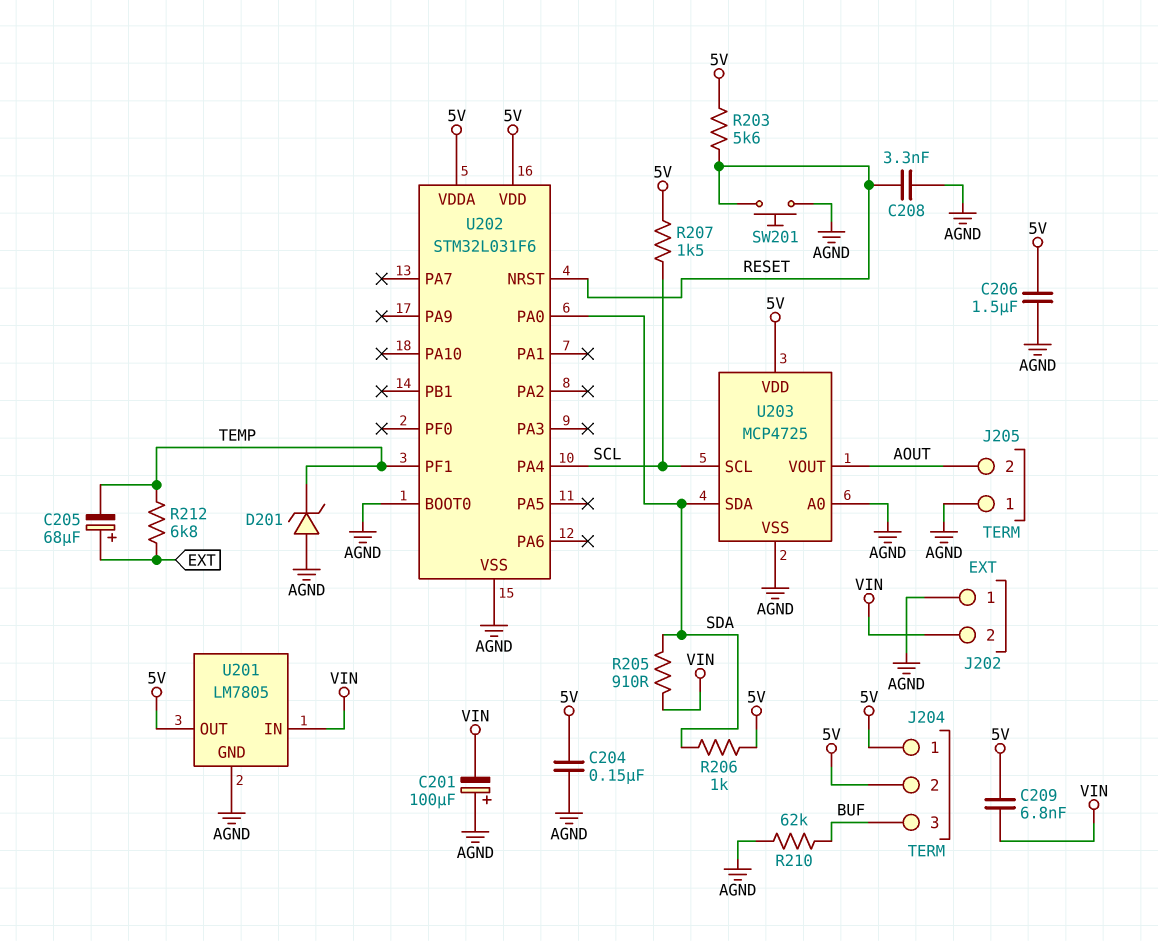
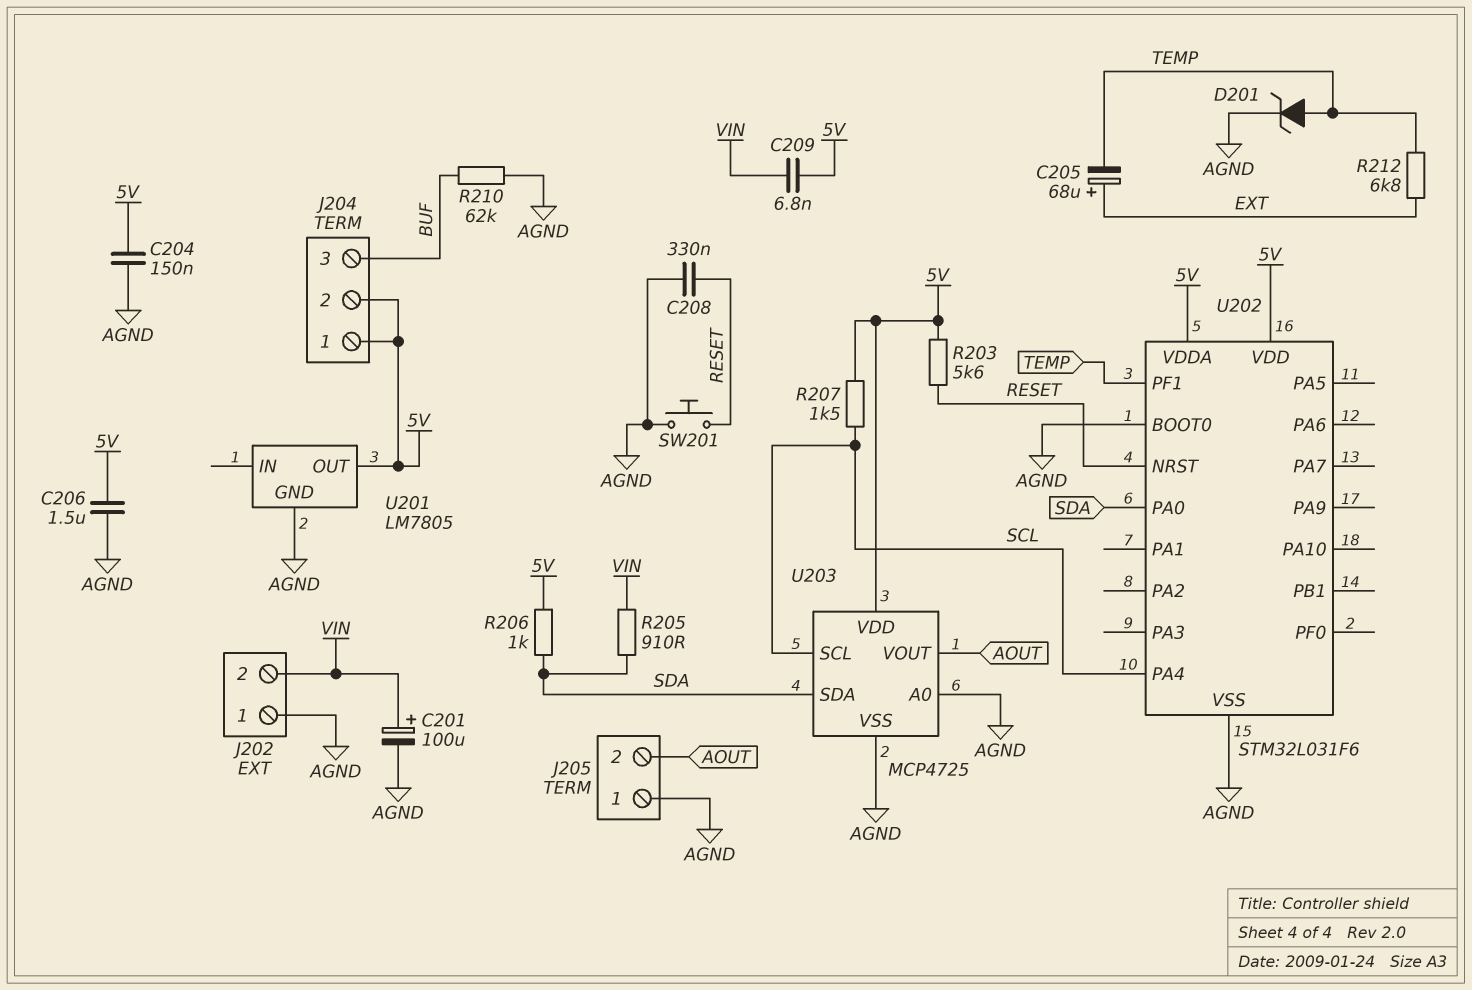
C201: 100uF (plus AGND, minus VIN) -> 100uF (plus VIN, minus AGND)
C208: 3.3nF (AGND, RESET) -> 330nF (AGND, RESET)
D201: zener (A AGND, K TEMP) -> zener (A TEMP, K AGND)
U201 pin IN: VIN -> none

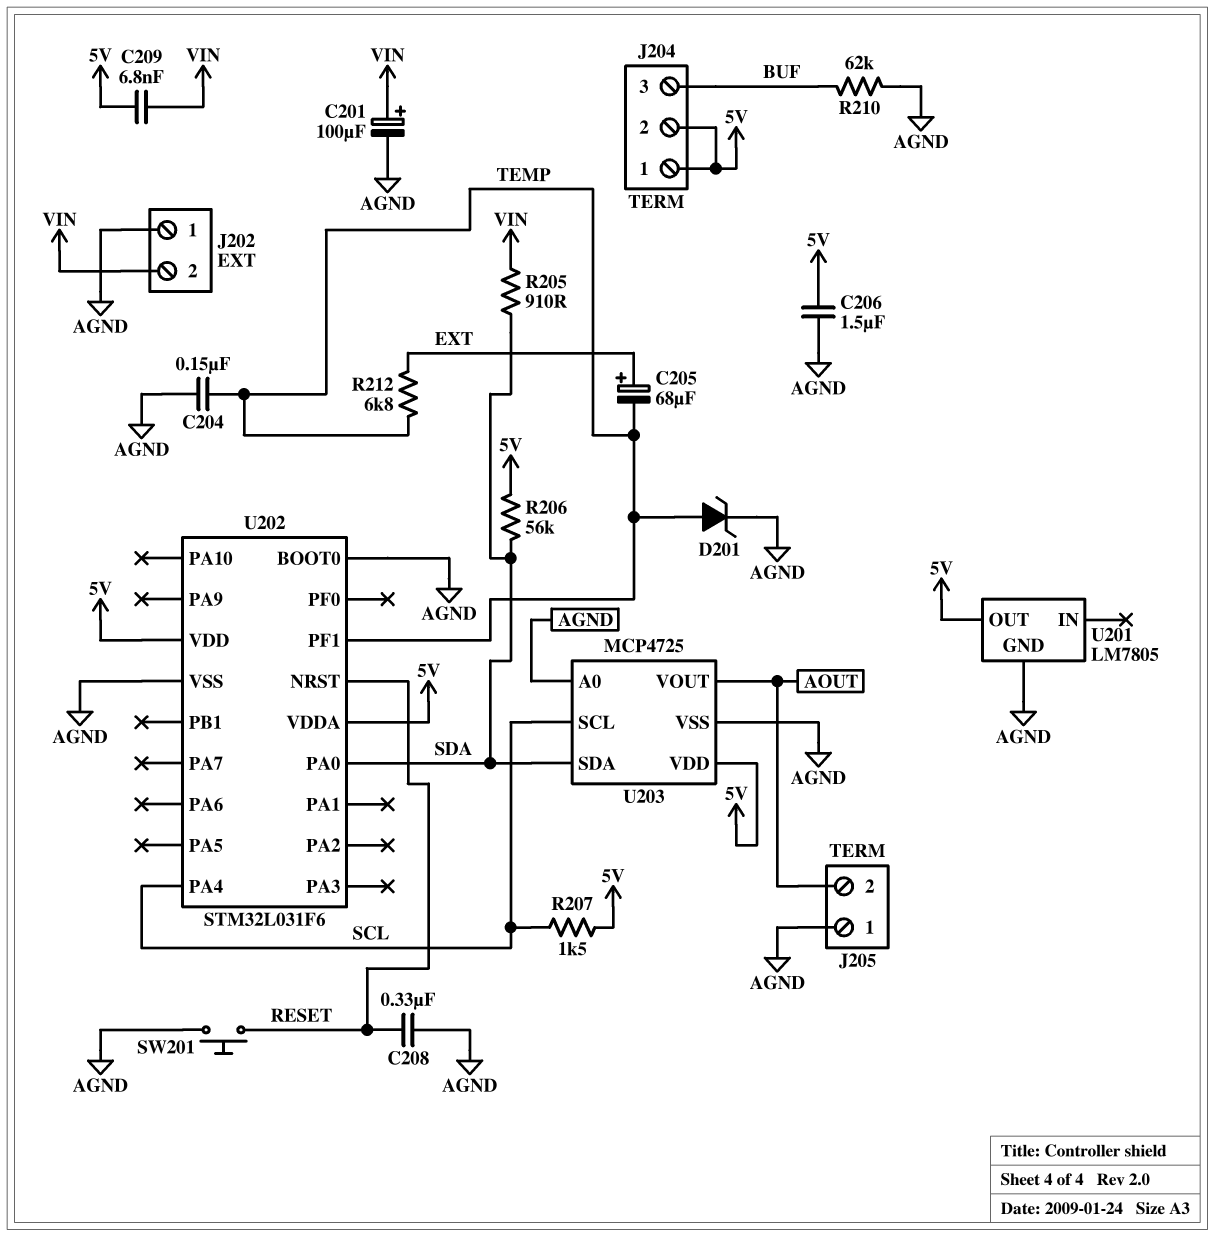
C204: 150nF (5V, AGND) -> 150nF (AGND, TEMP)
R203: 5.6k (5V, RESET) -> none
R206: 1k (5V, SDA) -> 56k (5V, SDA)

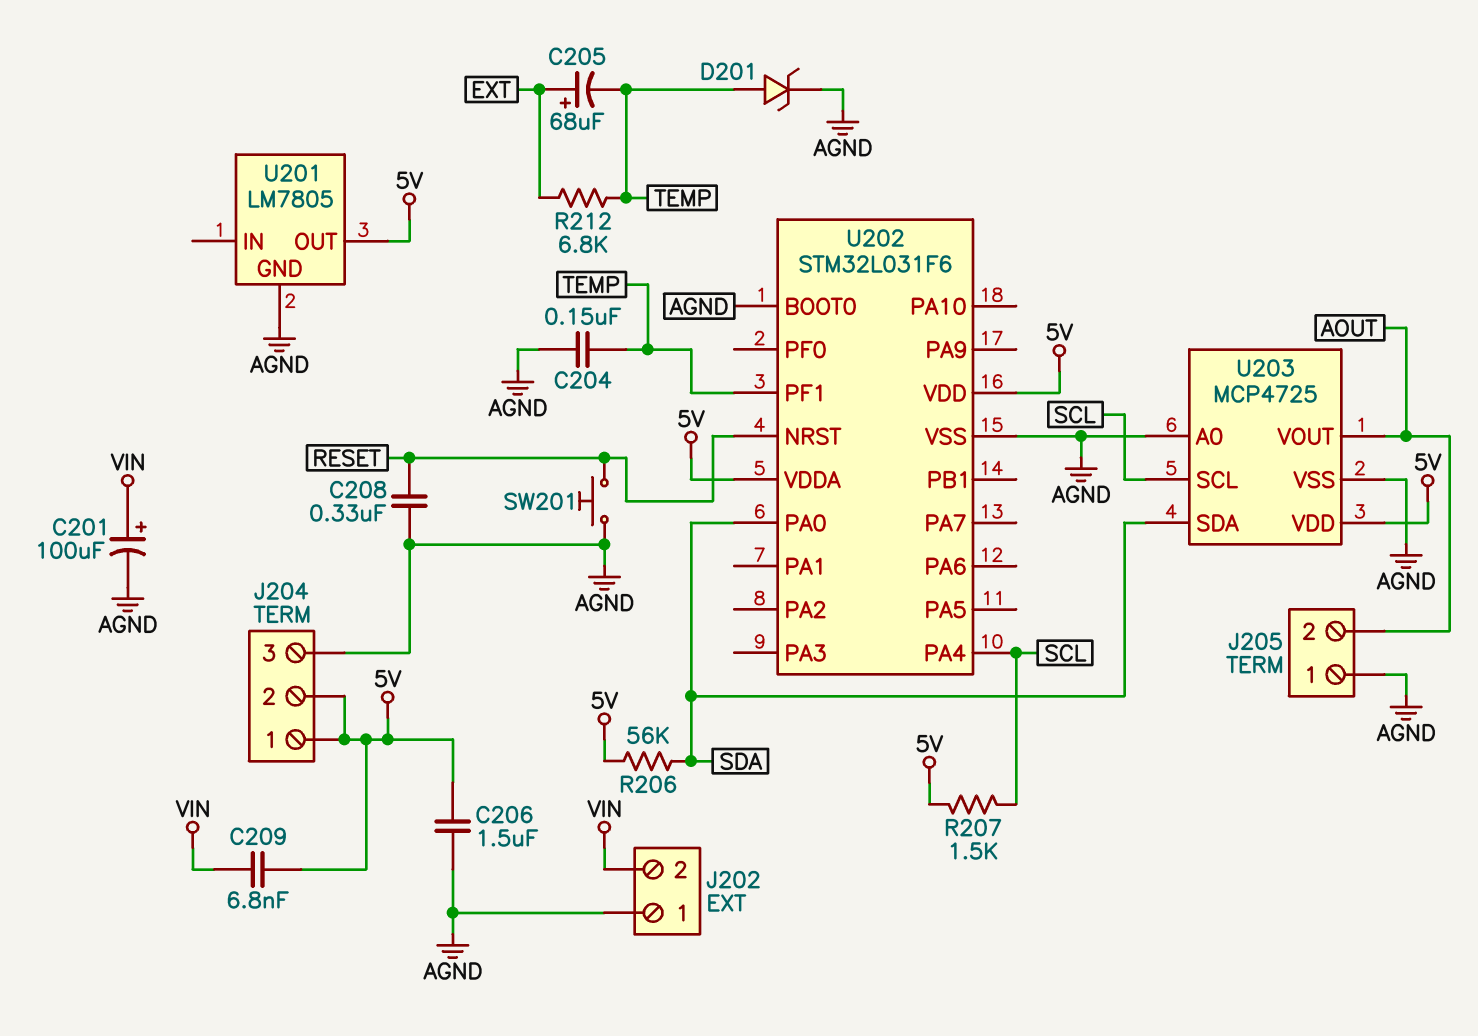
J204 pin 3: BUF -> AGND
R205: 910 (SDA, VIN) -> none
R210: 62k (AGND, BUF) -> none

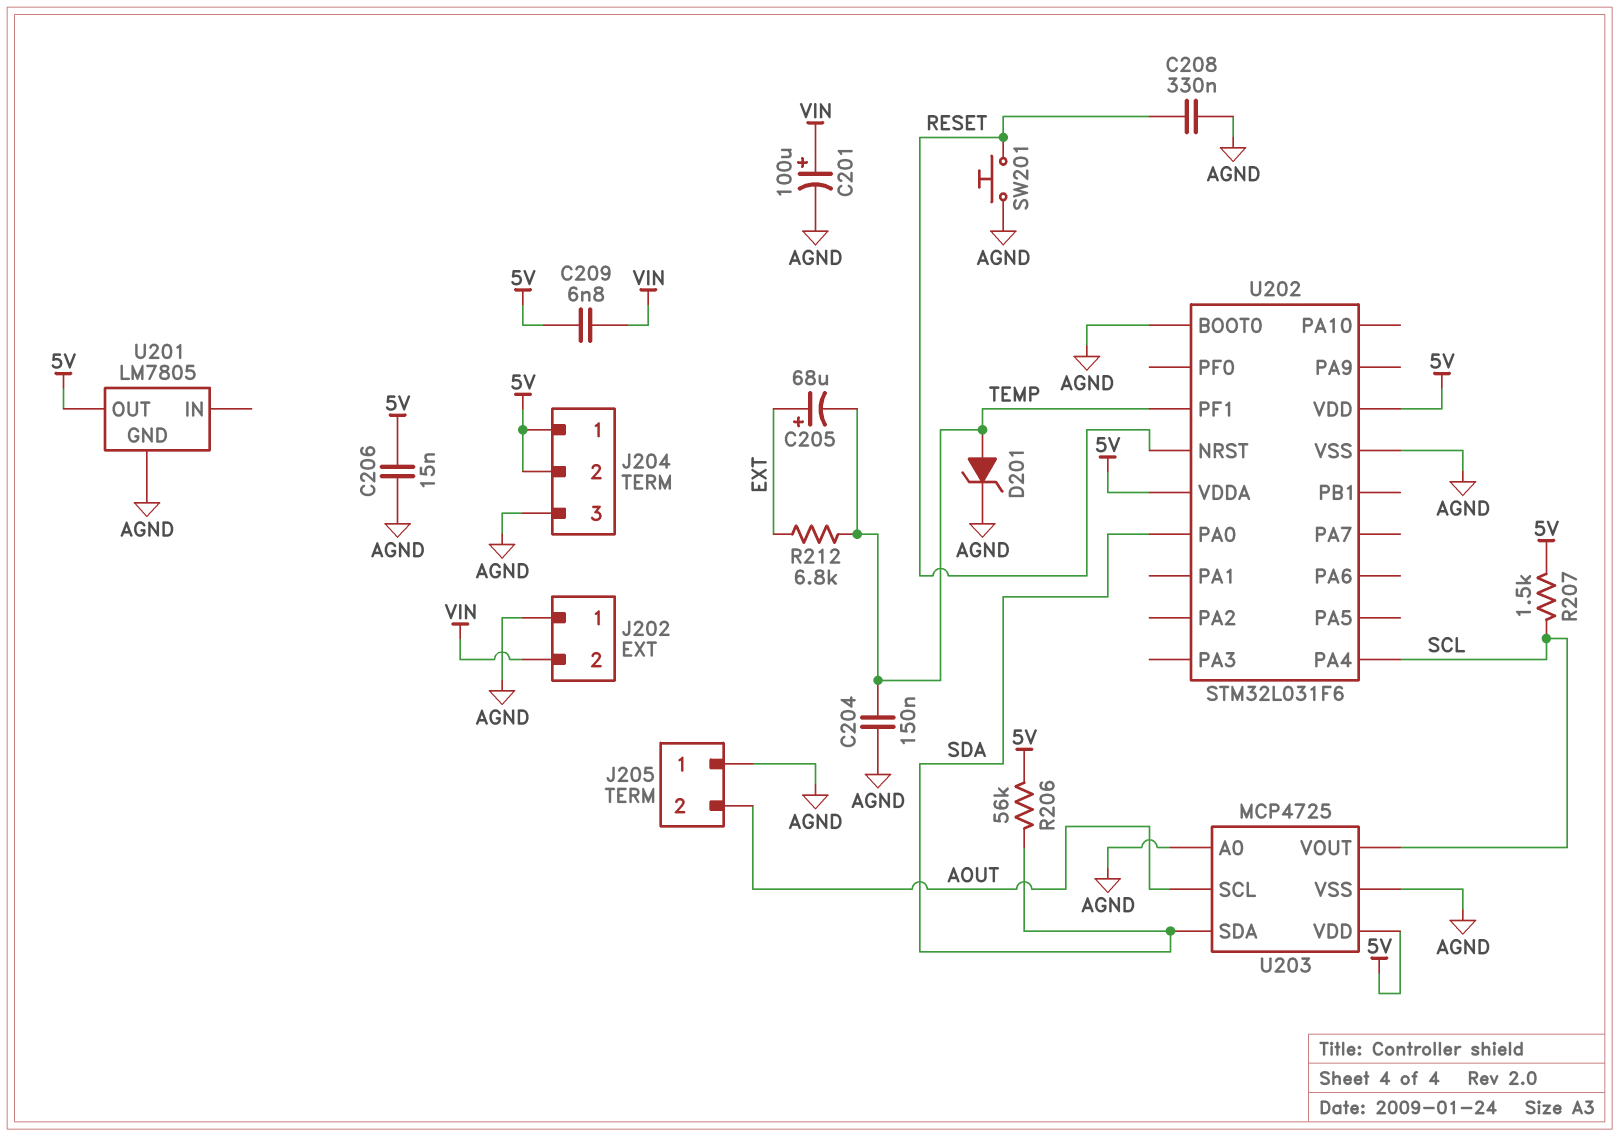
C206: 1.5uF (5V, AGND) -> 15nF (5V, AGND)
U203 pin SCL: SCL -> AOUT
U203 pin VOUT: AOUT -> SCL

